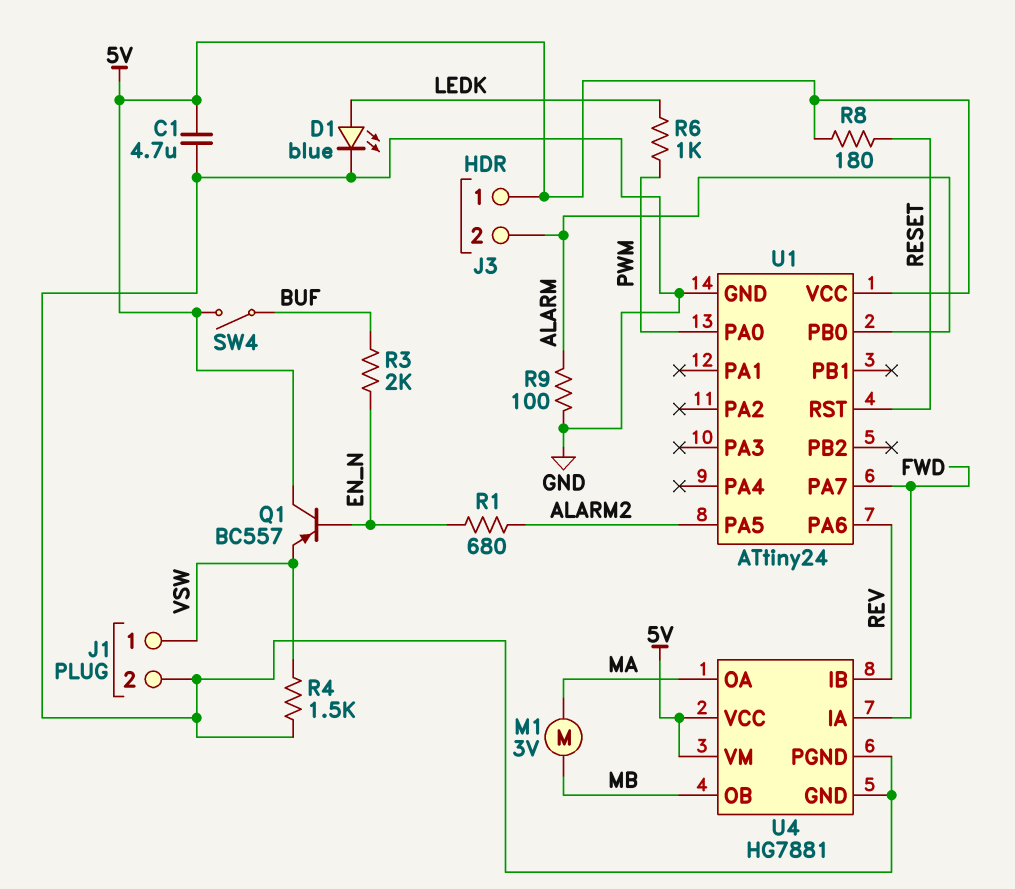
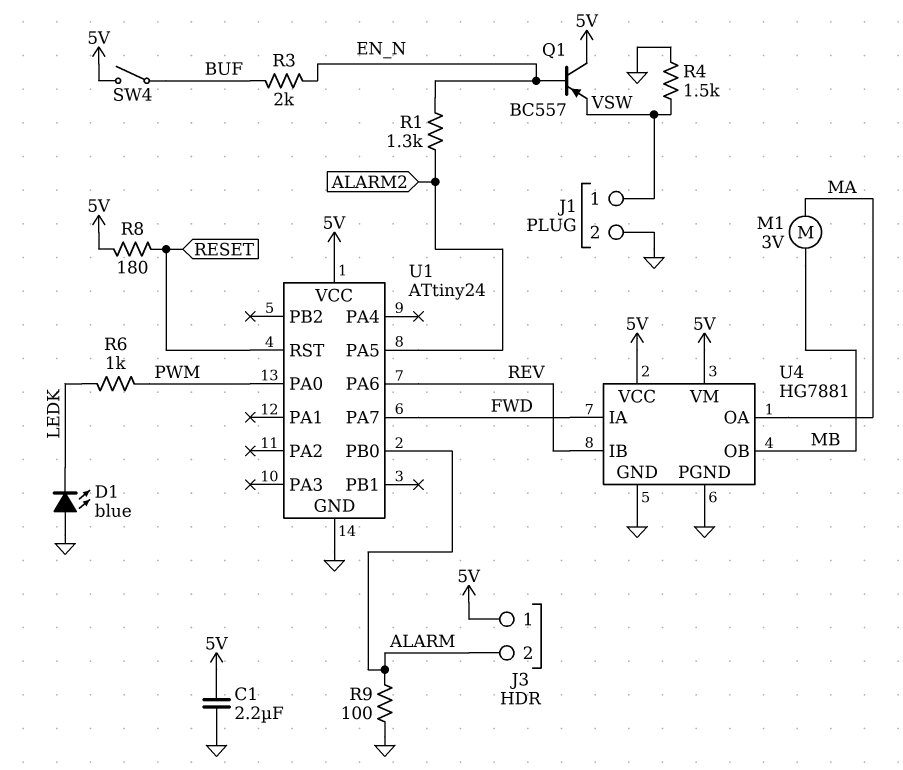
C1: 4.7uF (5V, GND) -> 2.2uF (5V, GND)
D1: LED blue (A LEDK, K GND) -> LED blue (A GND, K LEDK)
R1: 680 (ALARM2, EN_N) -> 1.3k (ALARM2, EN_N)

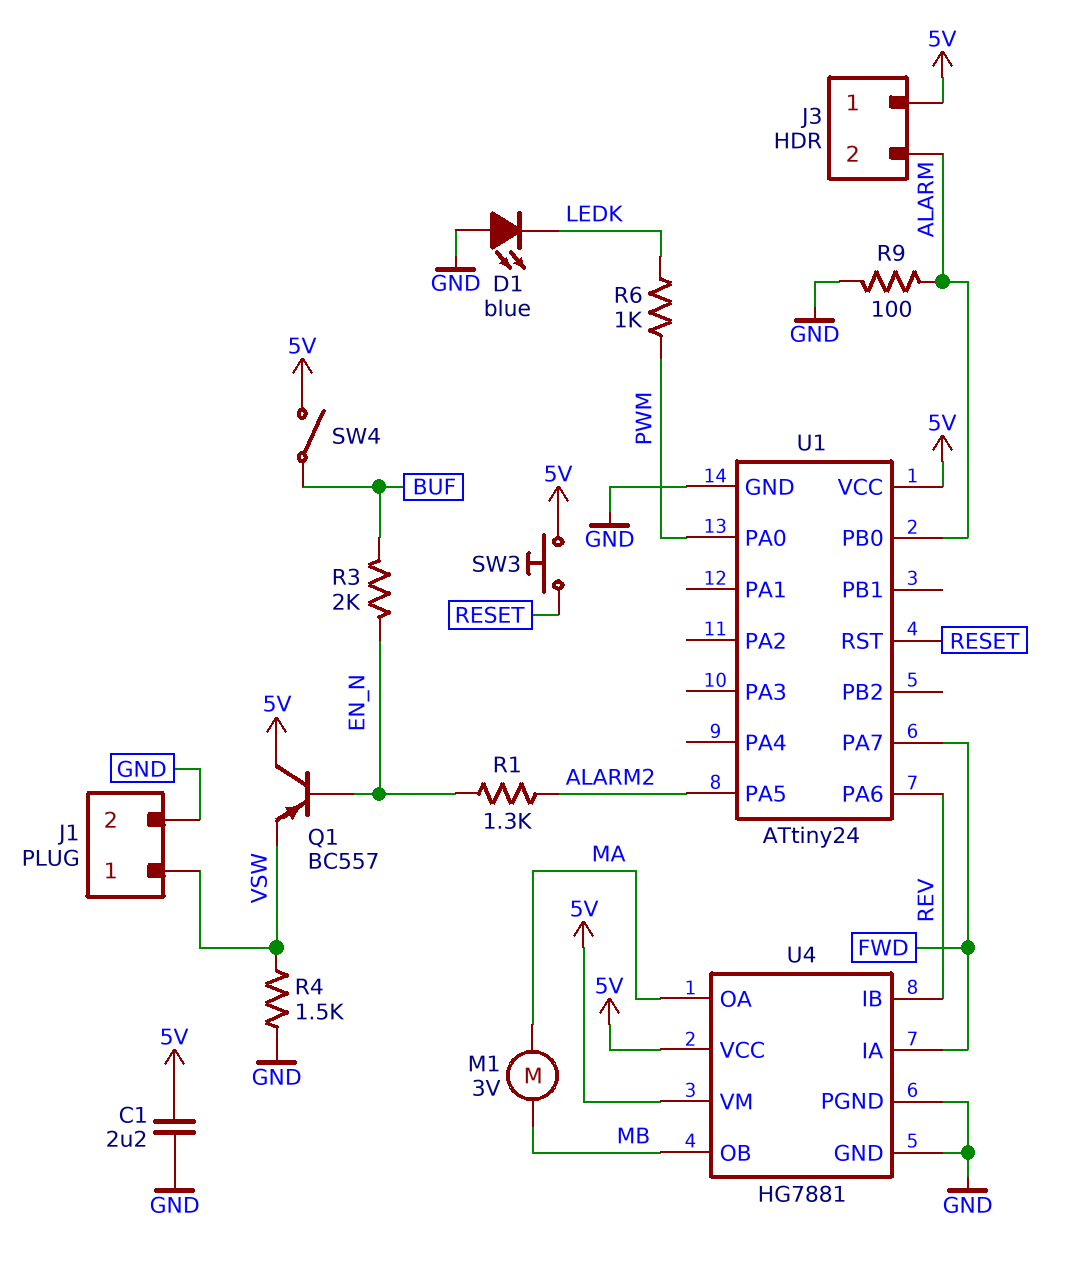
R8: 180 (5V, RESET) -> none
SW3: none -> button (5V, RESET)

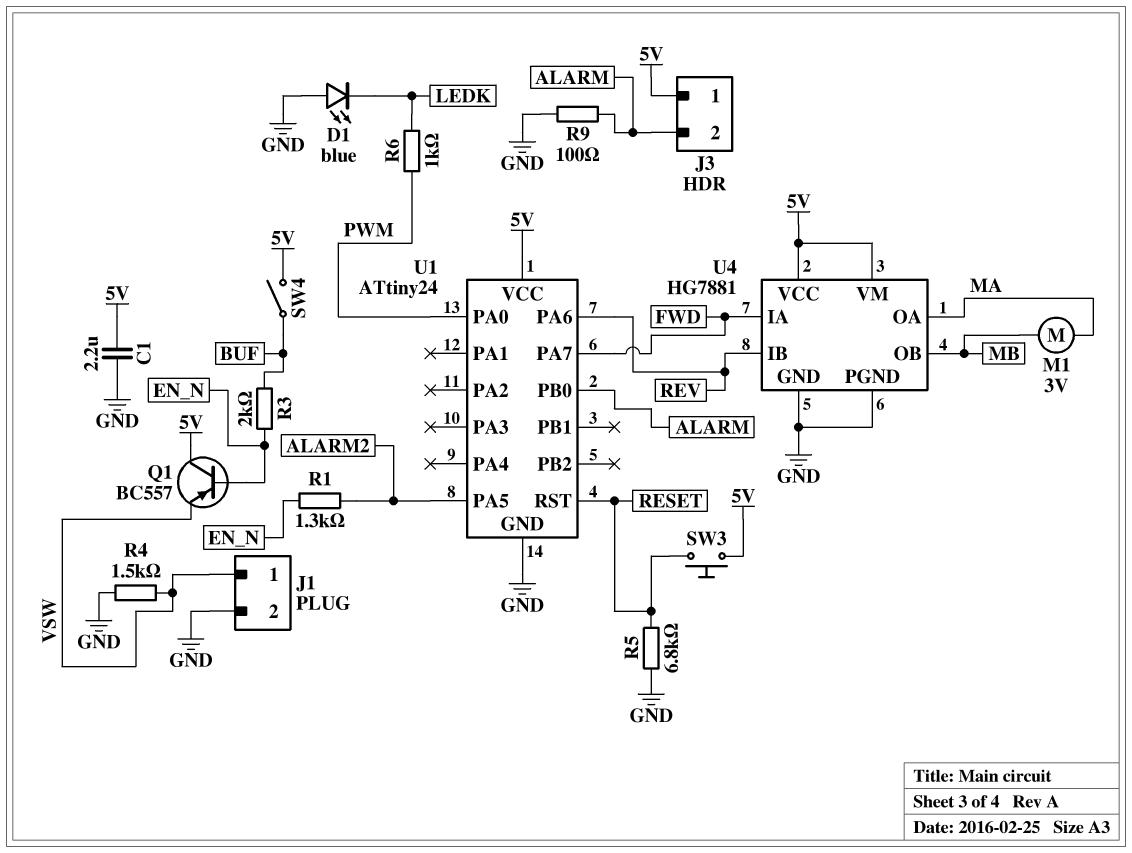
R5: none -> 6.8k (GND, RESET)

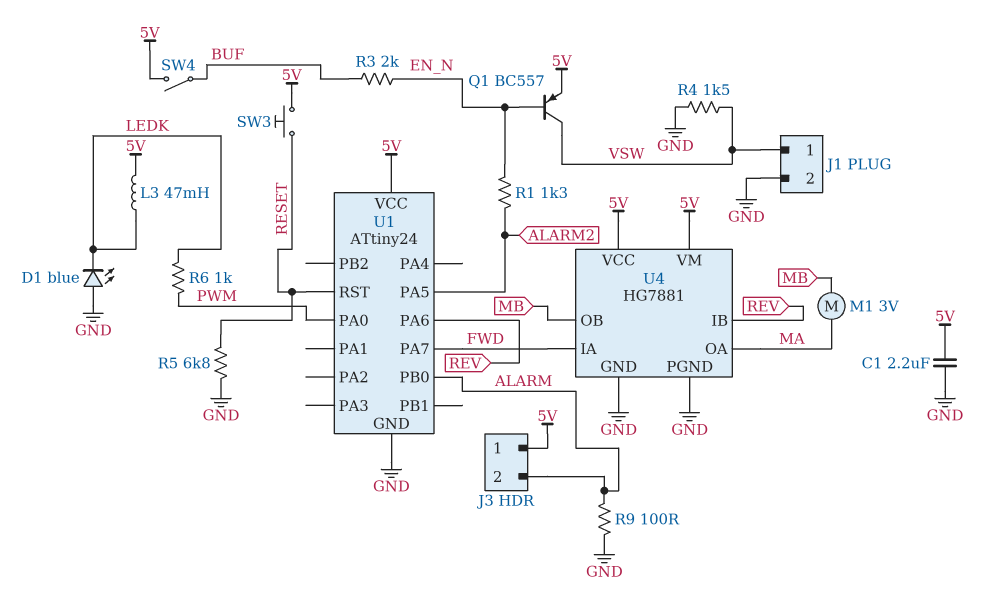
L3: none -> 47mH (5V, LEDK)
Q1: PNP BC557 (B EN_N, C 5V, E VSW) -> PNP BC557 (B EN_N, C VSW, E 5V)

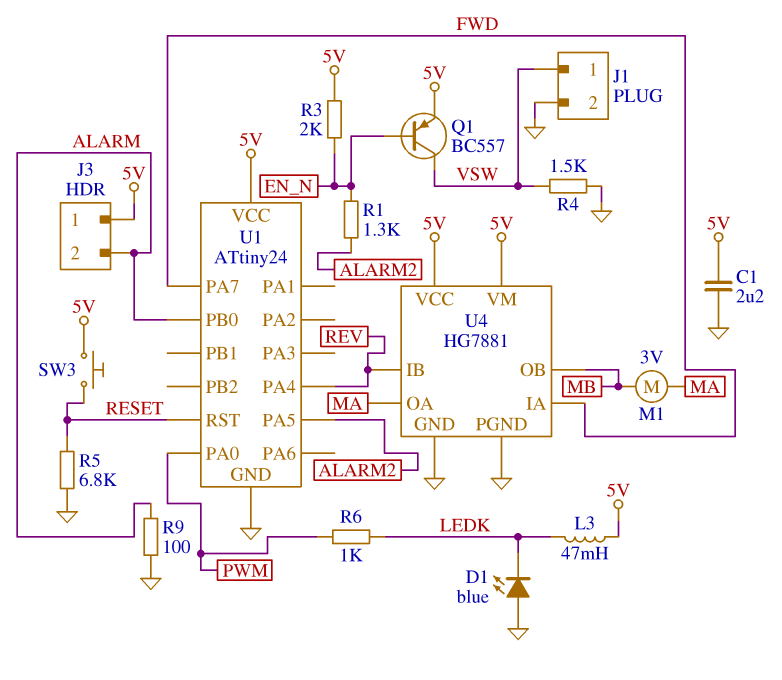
R3: 2k (BUF, EN_N) -> 2k (5V, EN_N)
SW4: switch (5V, BUF) -> none
U1 pin PA4: none -> REV
U1 pin PA6: REV -> none

